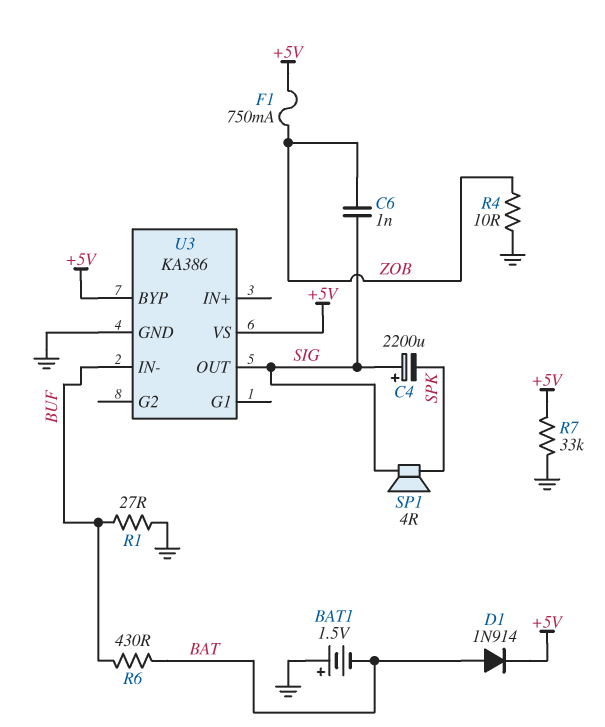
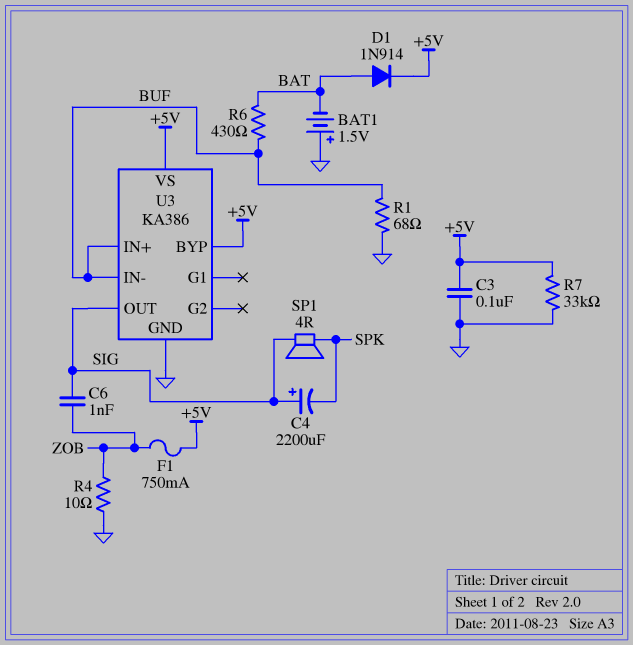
C3: none -> 100nF (+5V, GND)
R1: 27 (BUF, GND) -> 68 (BUF, GND)
U3 pin IN+: none -> BUF

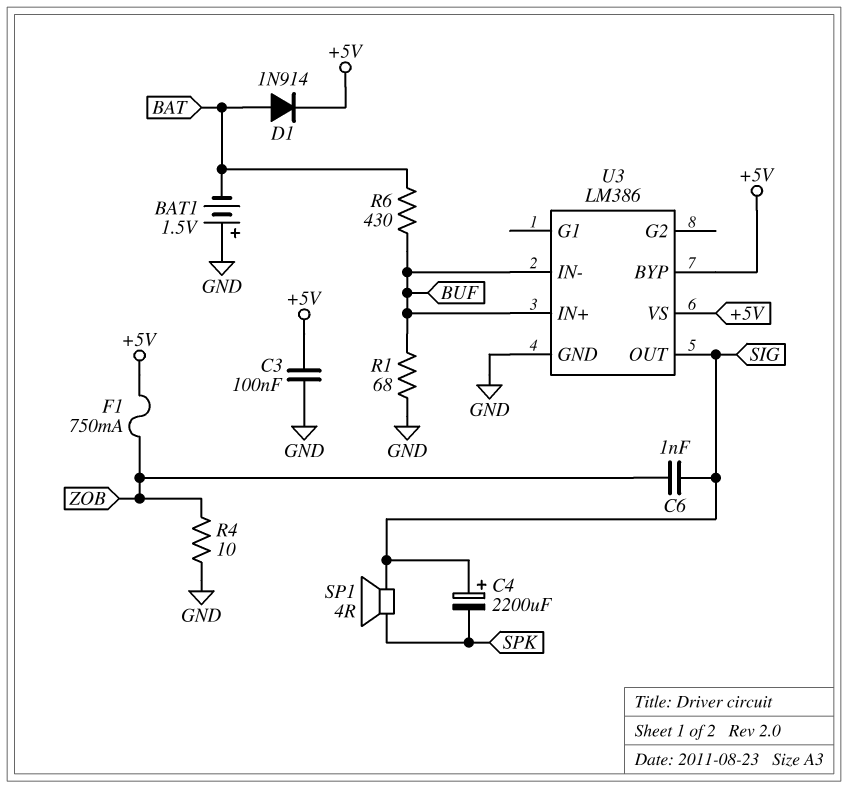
R7: 33k (+5V, GND) -> none
U3: KA386 -> LM386

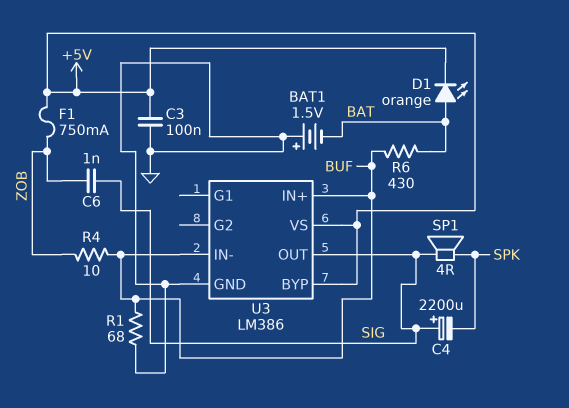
D1: diode 1N914 (A BAT, K +5V) -> LED orange (A BAT, K +5V)
R4: 10 (GND, ZOB) -> 10 (BUF, ZOB)

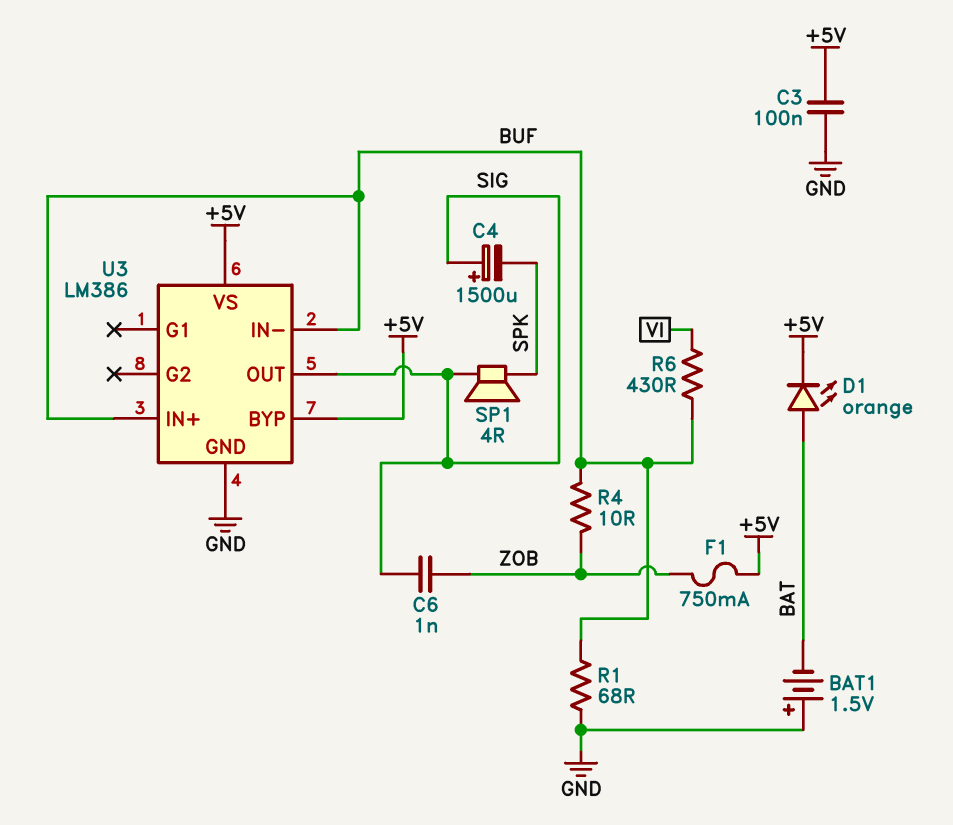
C4: 2200uF (plus SIG, minus SPK) -> 1500uF (plus SIG, minus SPK)
R6: 430 (BAT, BUF) -> 430 (BUF, VI)

